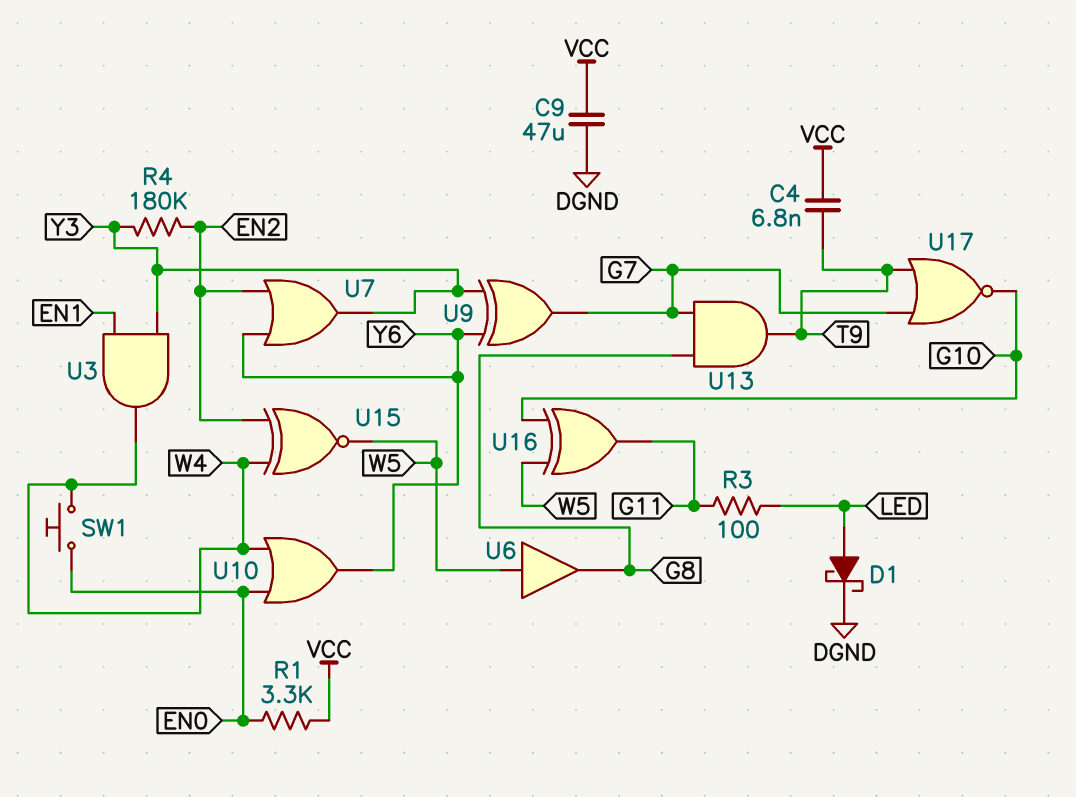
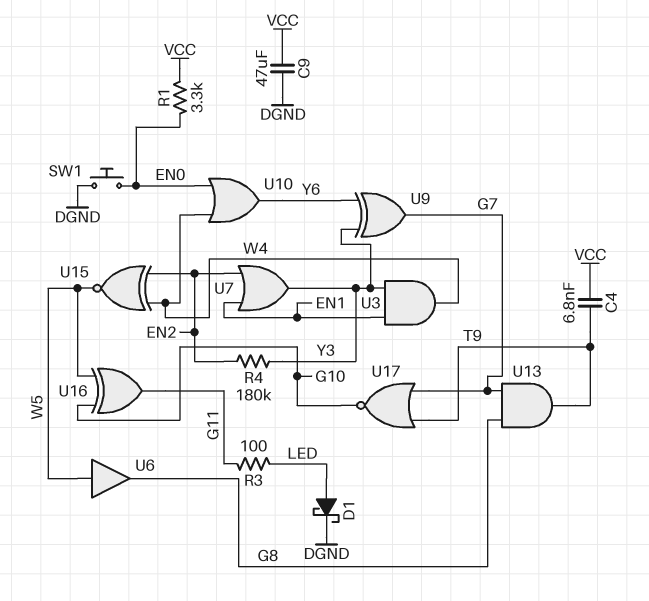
SW1: button (EN0, W4) -> button (DGND, EN0)
U7: OR (in EN2, in Y6, out Y3) -> OR (in EN1, in EN2, out Y3)

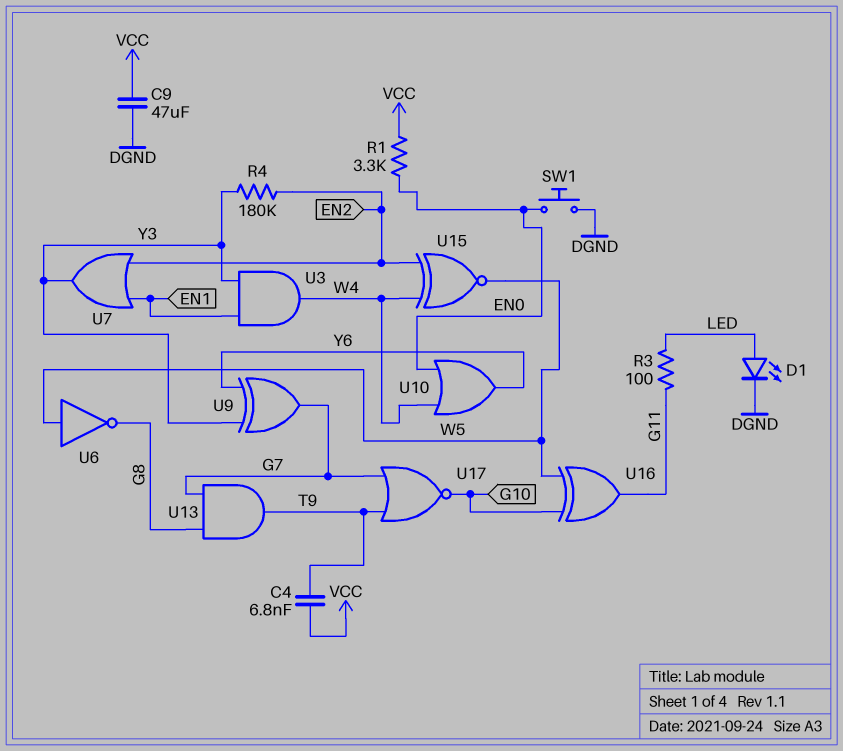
D1: schottky (A LED, K DGND) -> LED (A LED, K DGND)
U6: buffer (in W5, out G8) -> NOT (in W5, out G8)

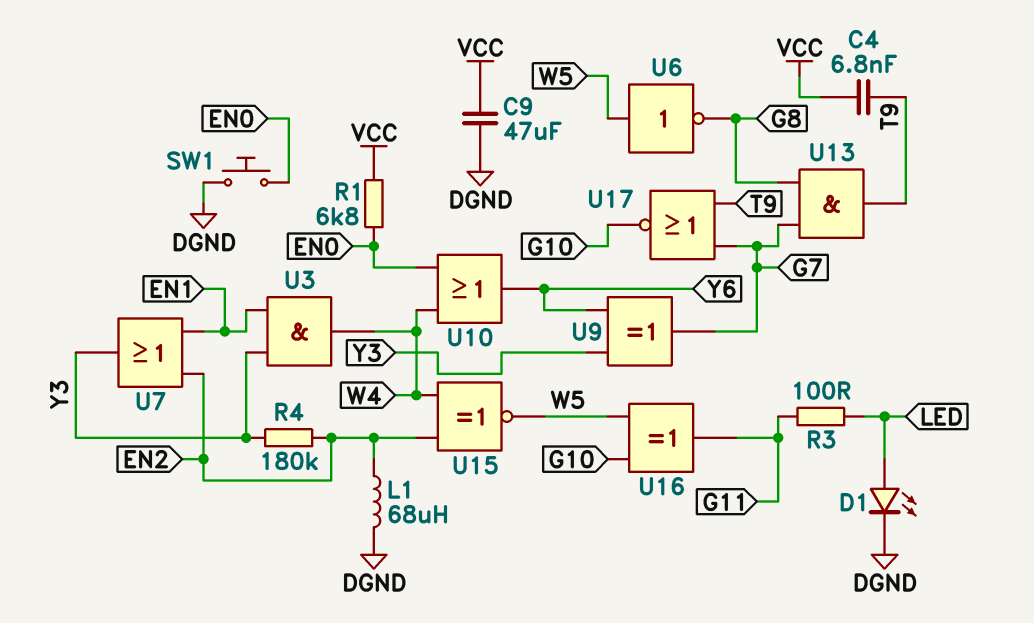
L1: none -> 68uH (DGND, EN2)
R1: 3.3k (EN0, VCC) -> 6.8k (EN0, VCC)

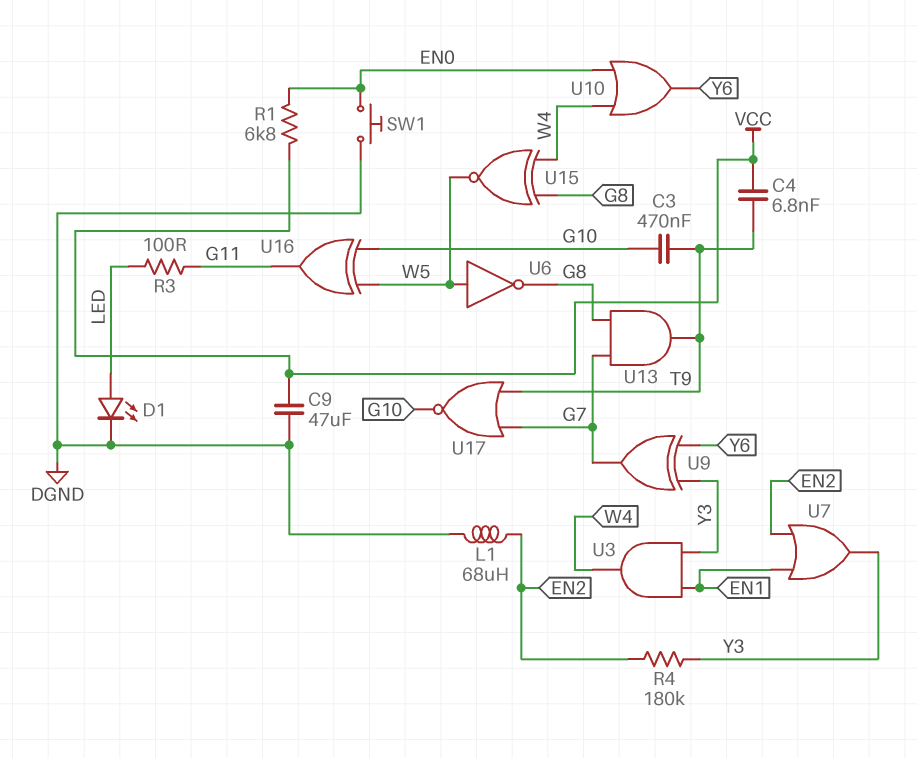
C3: none -> 470nF (G10, T9)
U15: XNOR (in EN2, in W4, out W5) -> XNOR (in G8, in W4, out W5)

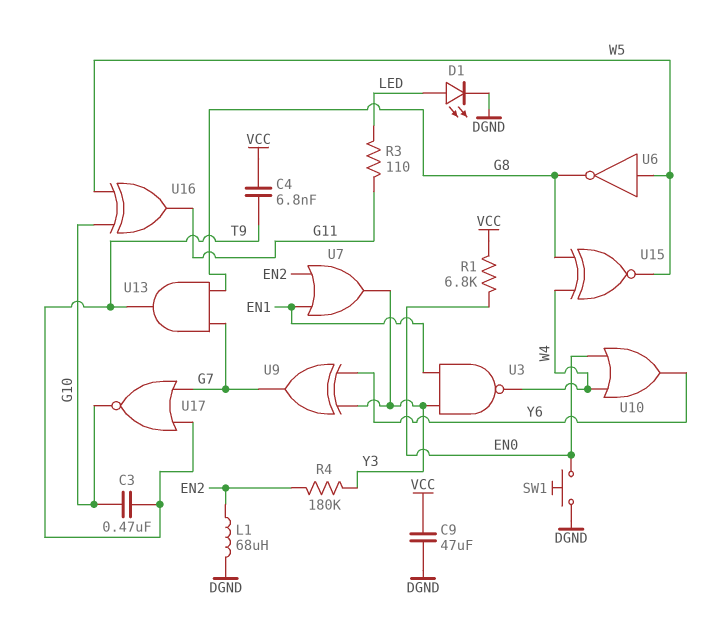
R3: 100 (G11, LED) -> 110 (G11, LED)
U3: AND (in EN1, in Y3, out W4) -> NAND (in EN1, in Y3, out W4)

